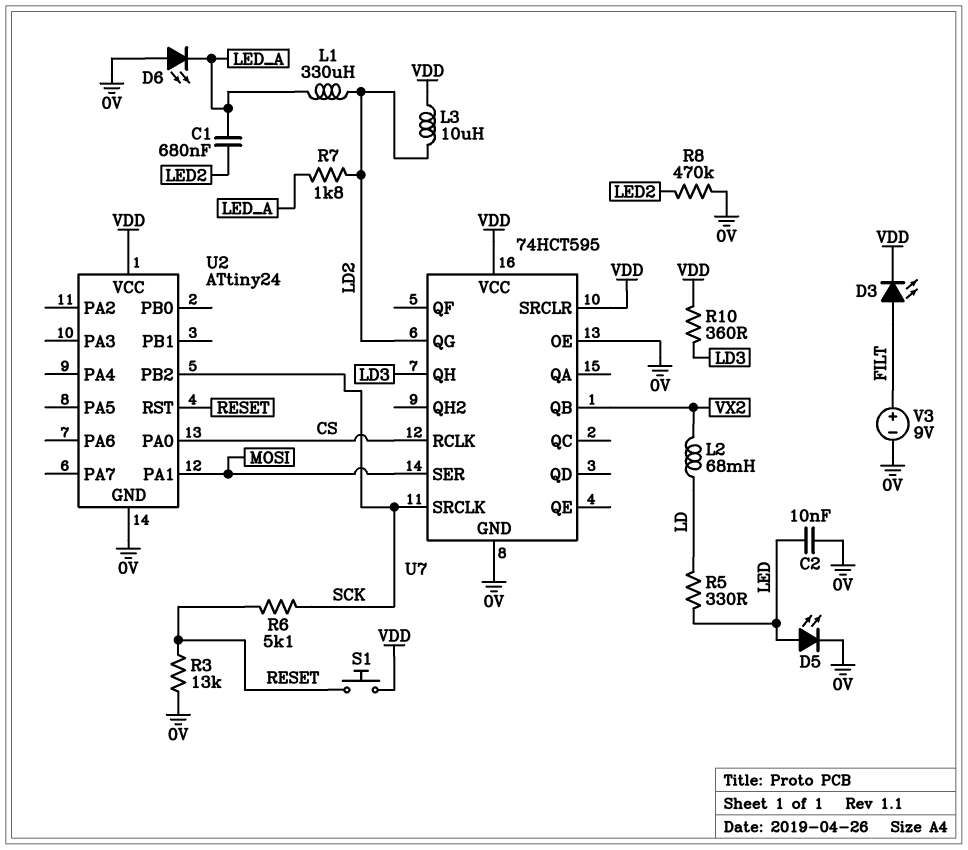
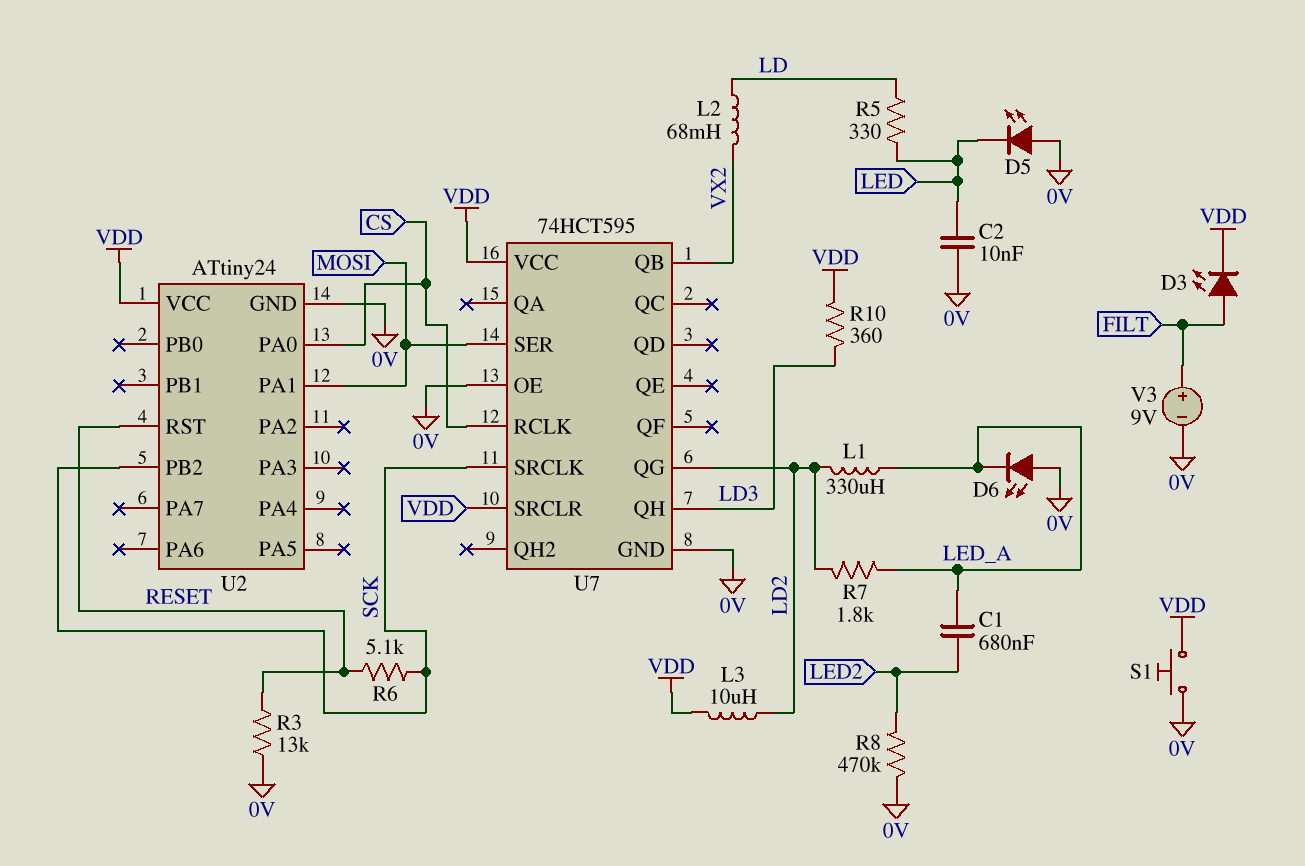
D5: LED (A LED, K 0V) -> LED (A 0V, K LED)
S1: button (RESET, VDD) -> button (0V, VDD)

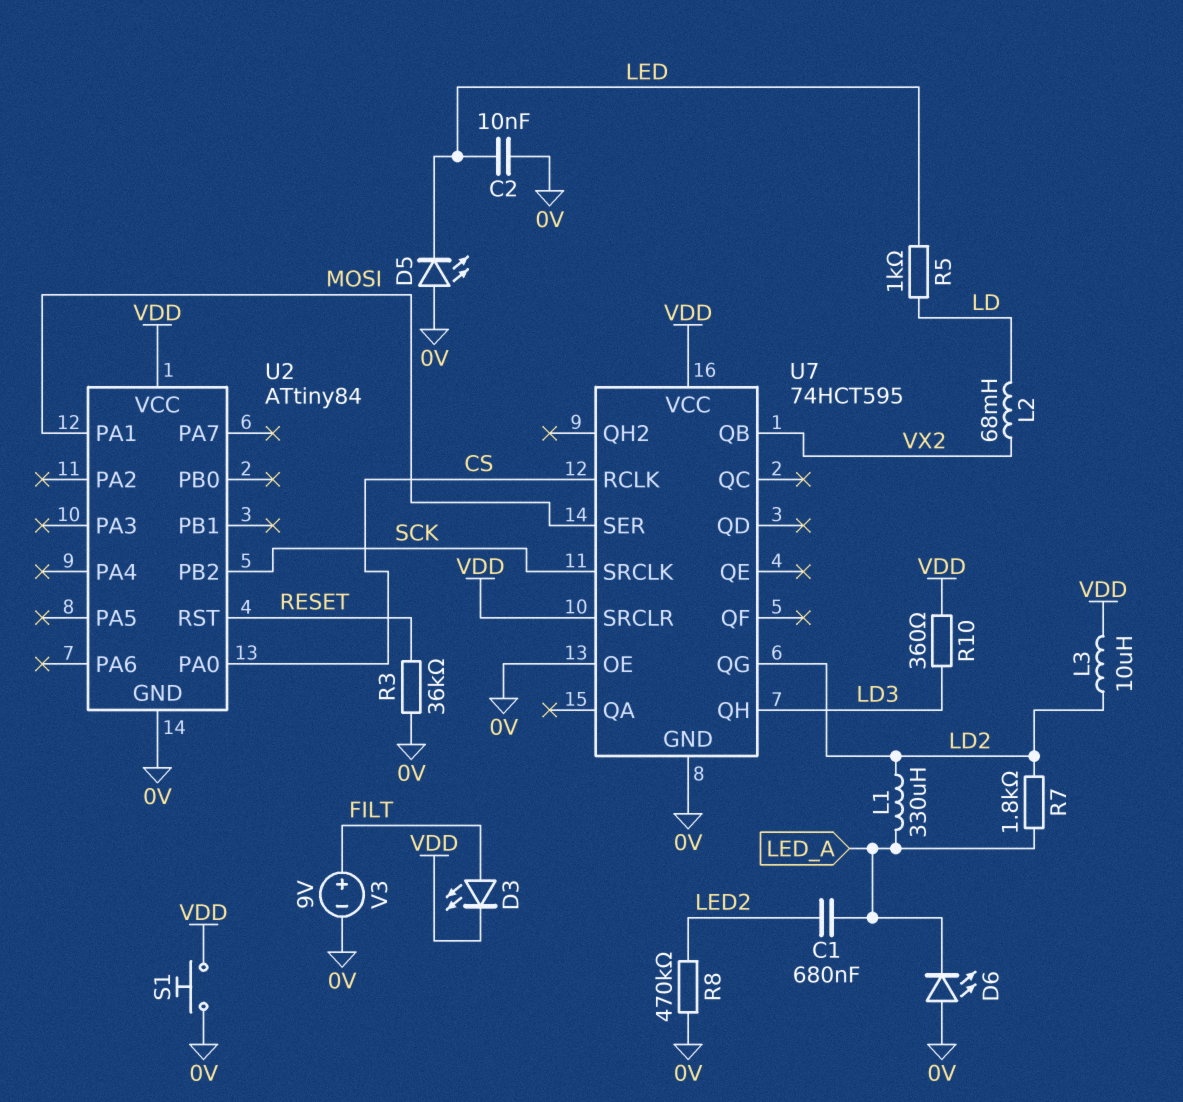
R3: 13k (0V, RESET) -> 36k (0V, RESET)
R5: 330 (LD, LED) -> 1k (LD, LED)
R6: 5.1k (RESET, SCK) -> none
U2: ATtiny24 -> ATtiny84

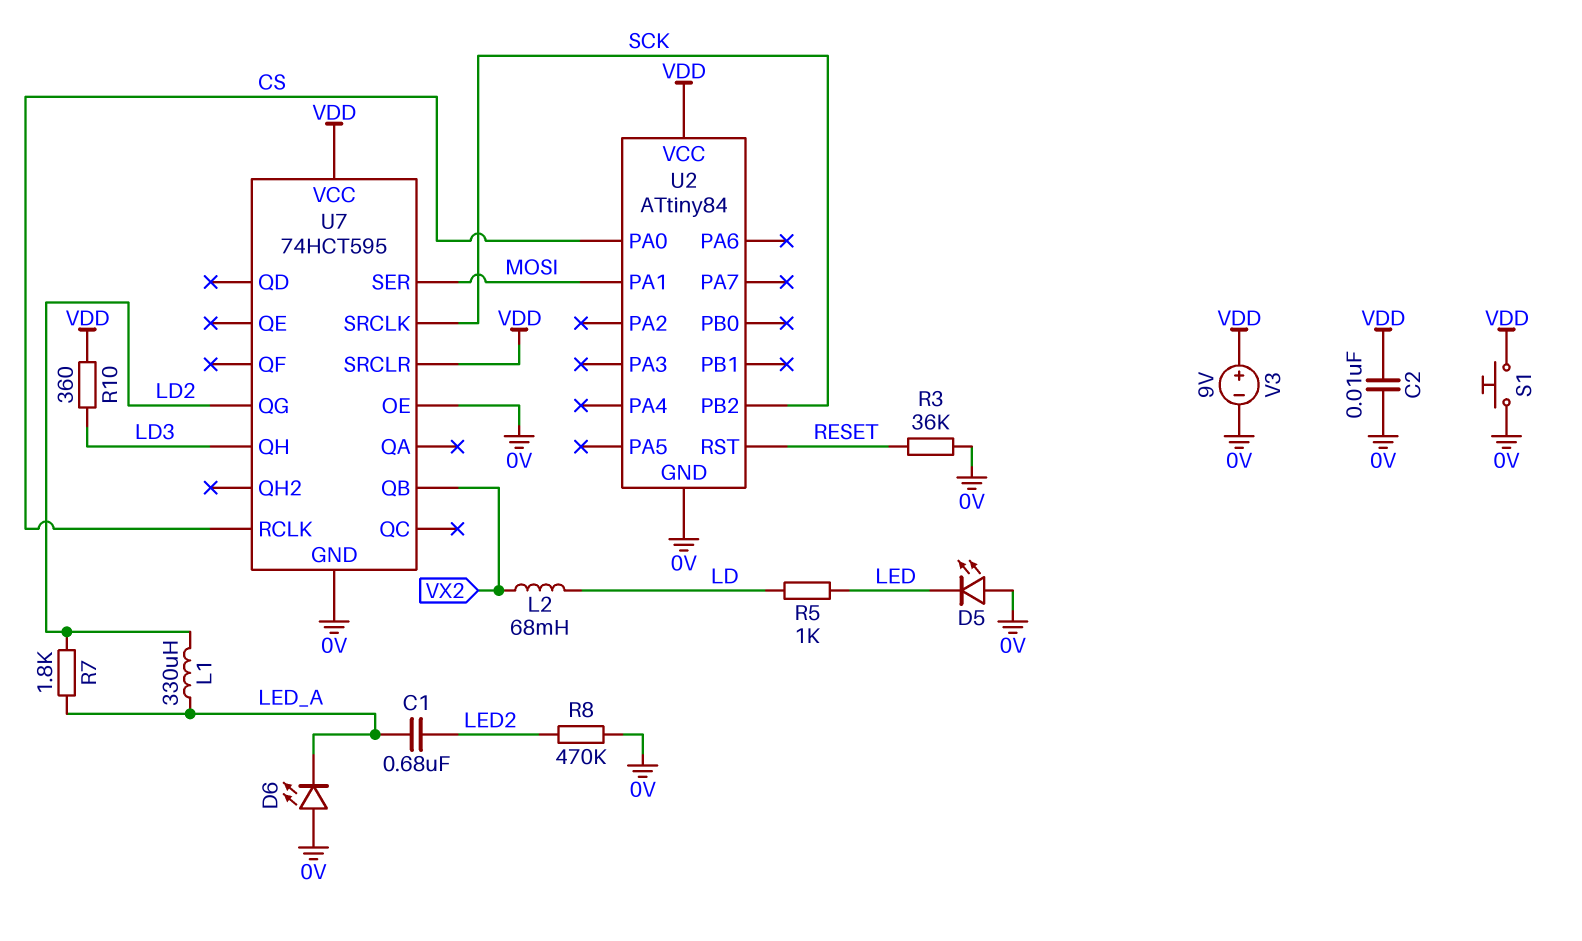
C2: 10nF (0V, LED) -> 10nF (0V, VDD)
D3: LED (A FILT, K VDD) -> none
L3: 10uH (LD2, VDD) -> none
V3: 9V (plus FILT, minus 0V) -> 9V (plus VDD, minus 0V)

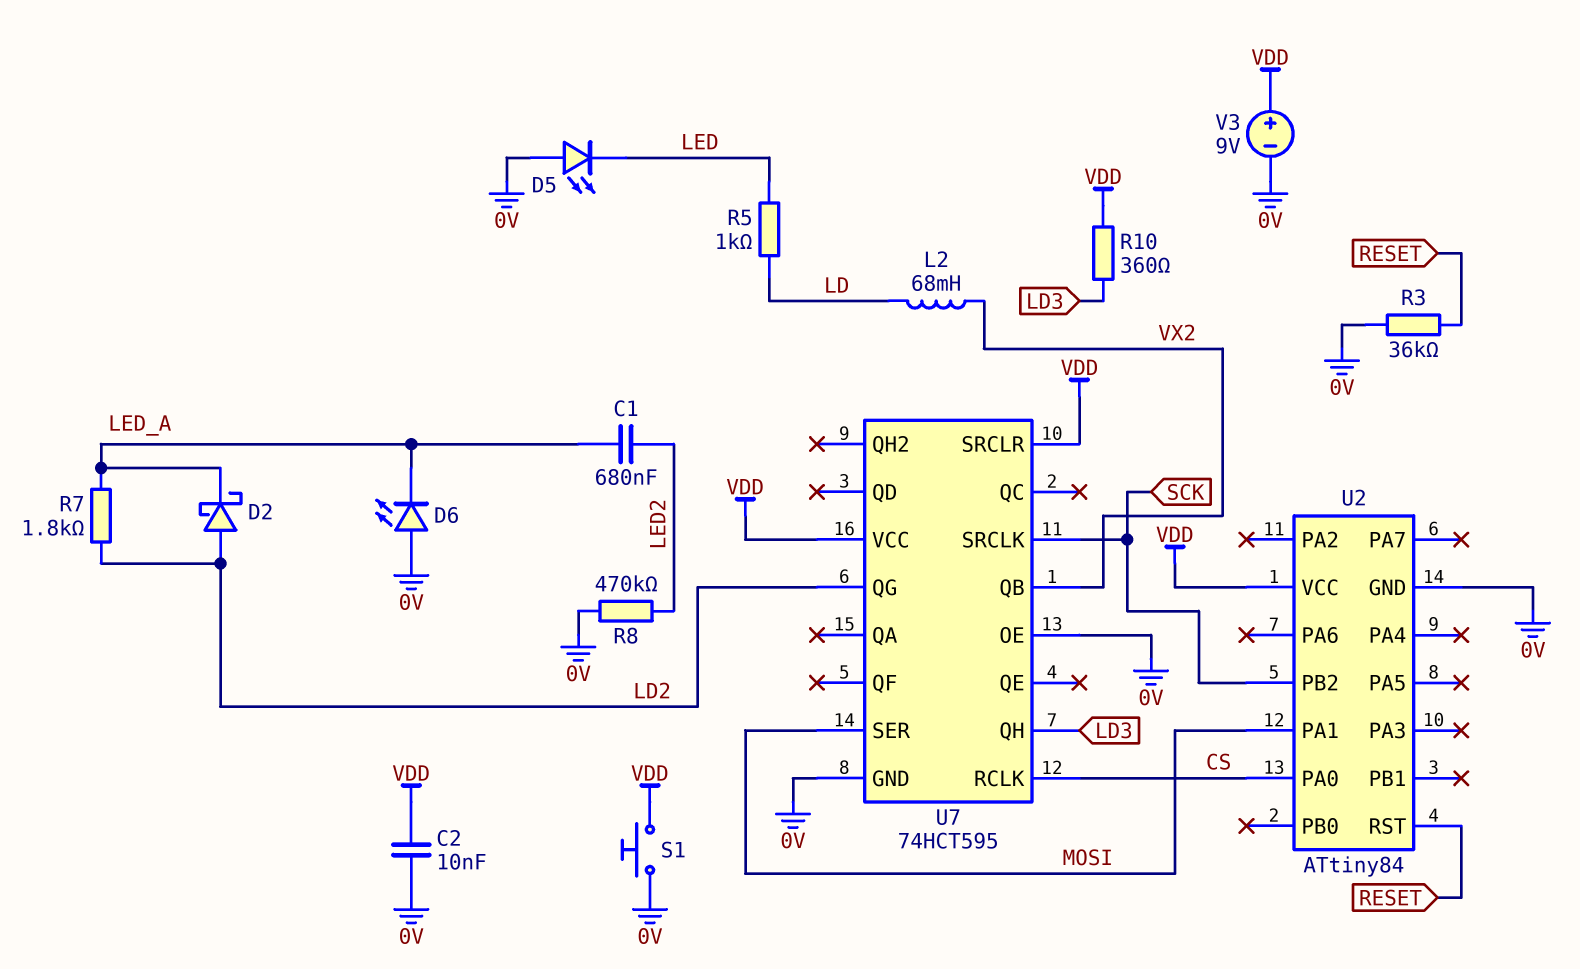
D2: none -> schottky (A LD2, K LED_A)
L1: 330uH (LD2, LED_A) -> none

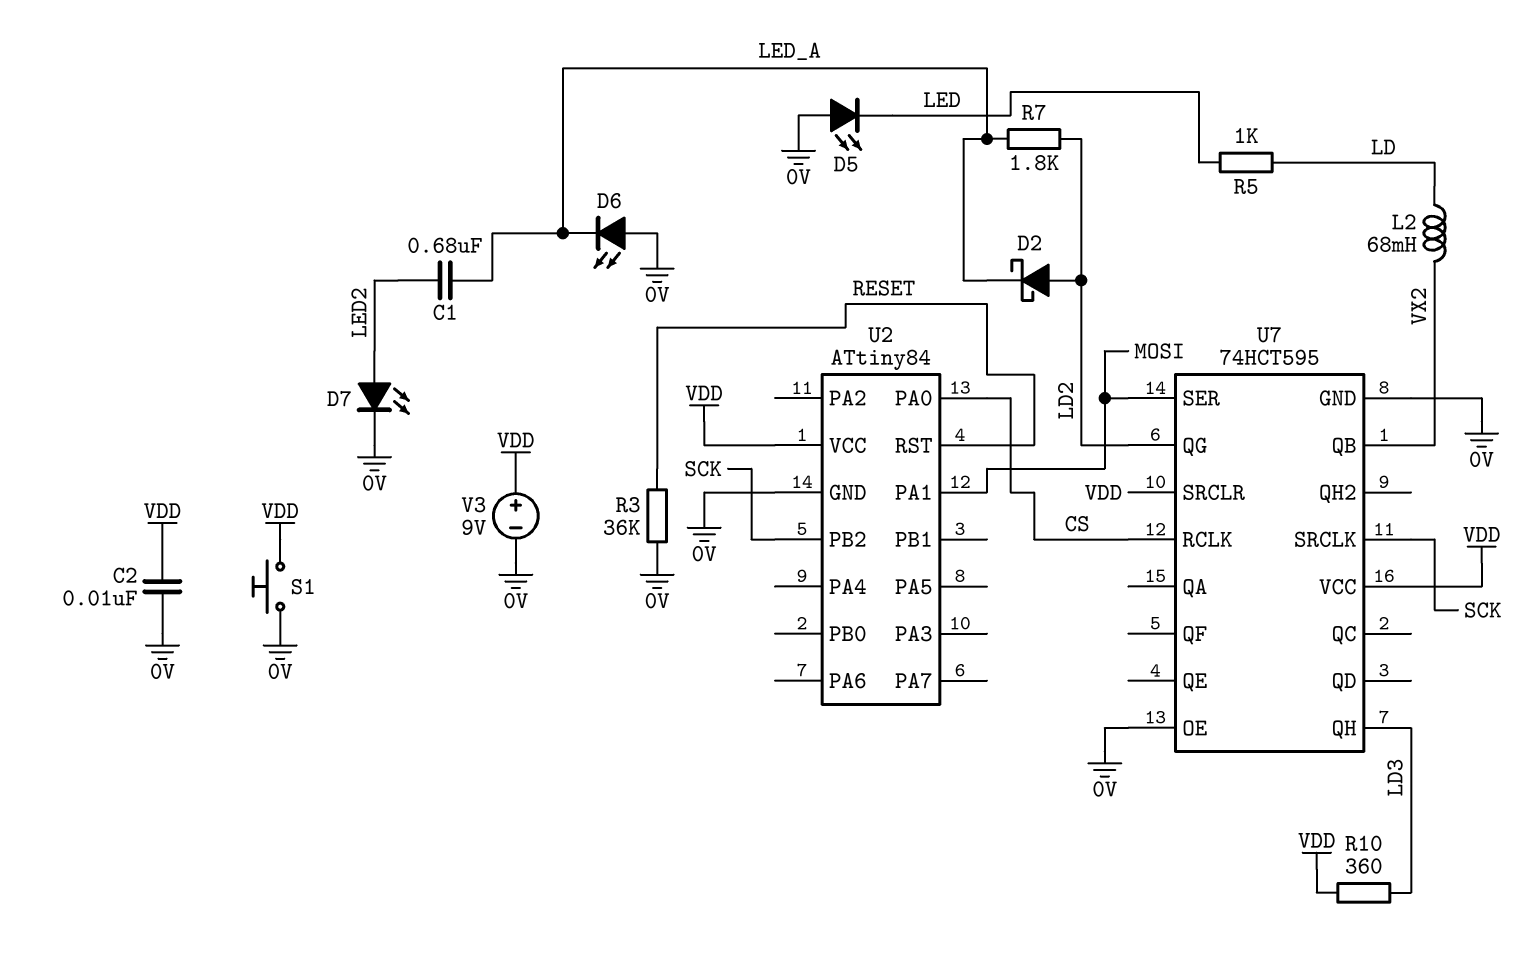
D7: none -> LED (A LED2, K 0V)
R8: 470k (0V, LED2) -> none

